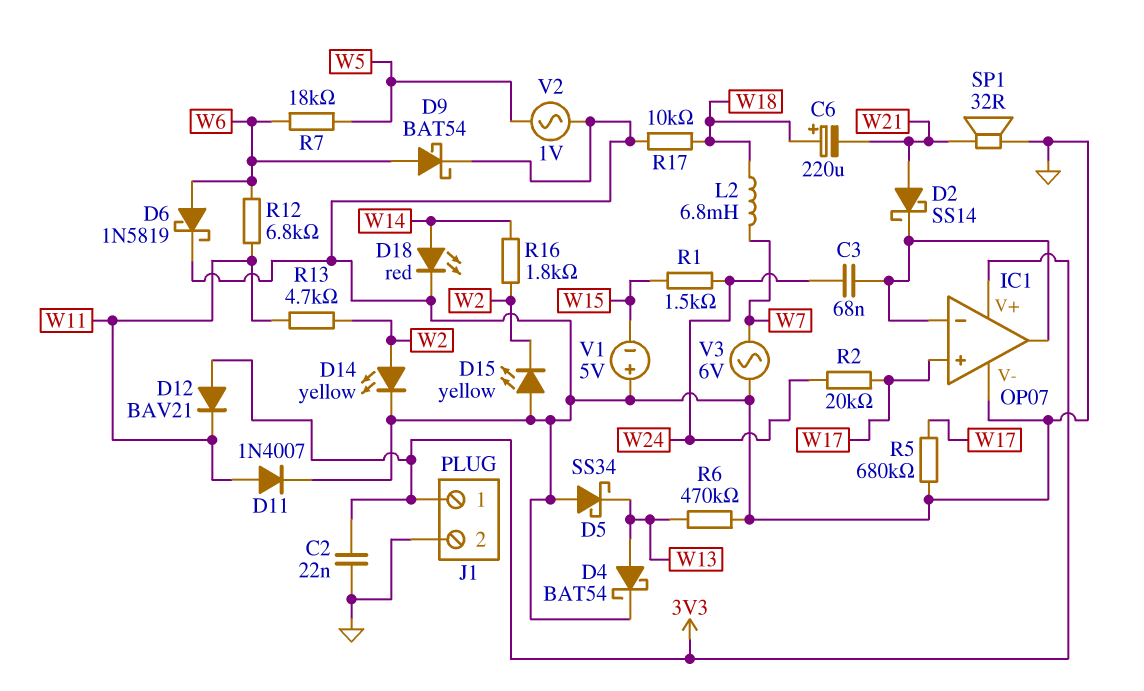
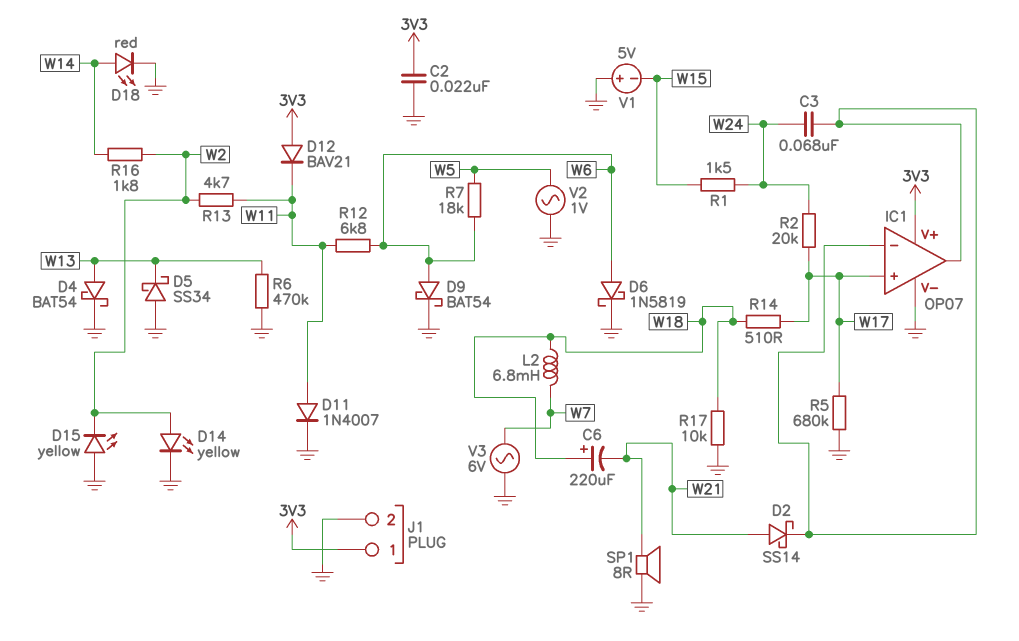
R14: none -> 510 (W17, W18)
SP1: speaker 32R (GND, W21) -> speaker 8R (GND, W21)

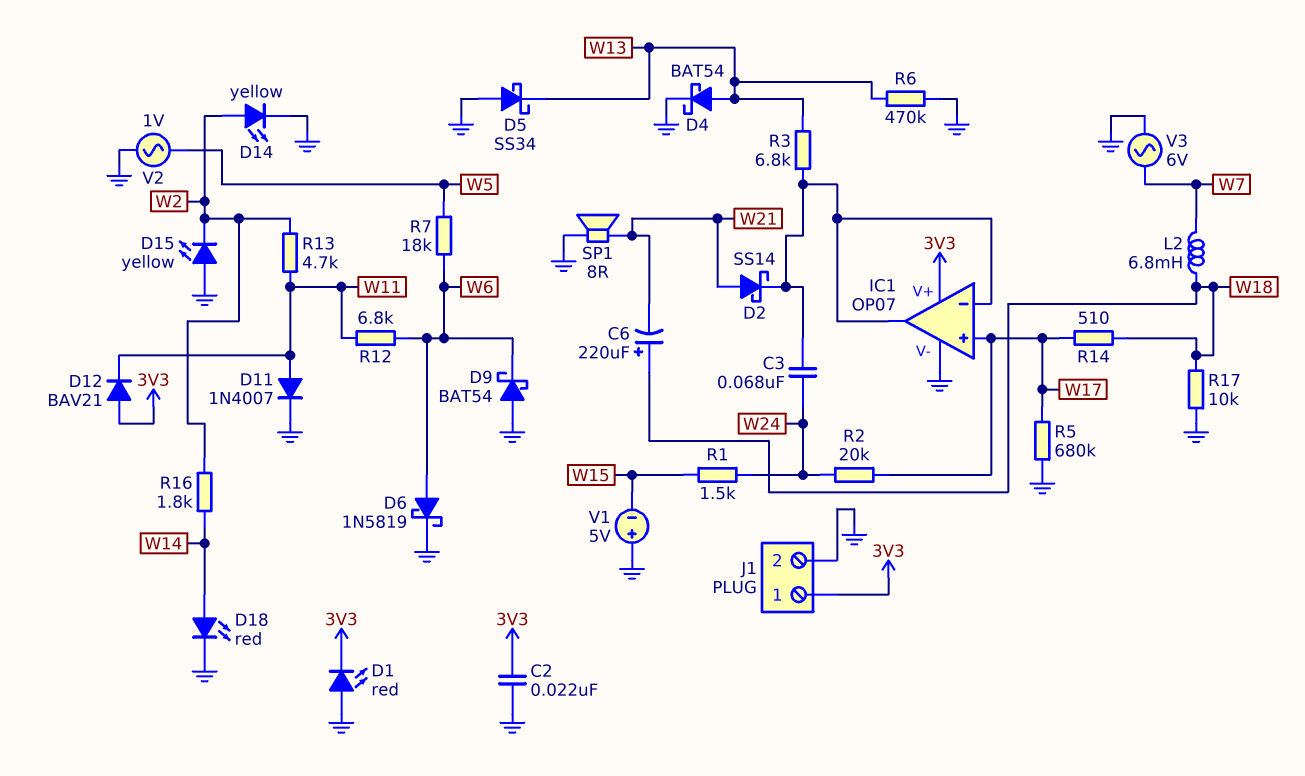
D1: none -> LED red (A GND, K 3V3)
D9: schottky BAT54 (A W6, K GND) -> schottky BAT54 (A GND, K W6)
R3: none -> 6.8k (IC1/in-, W13)

